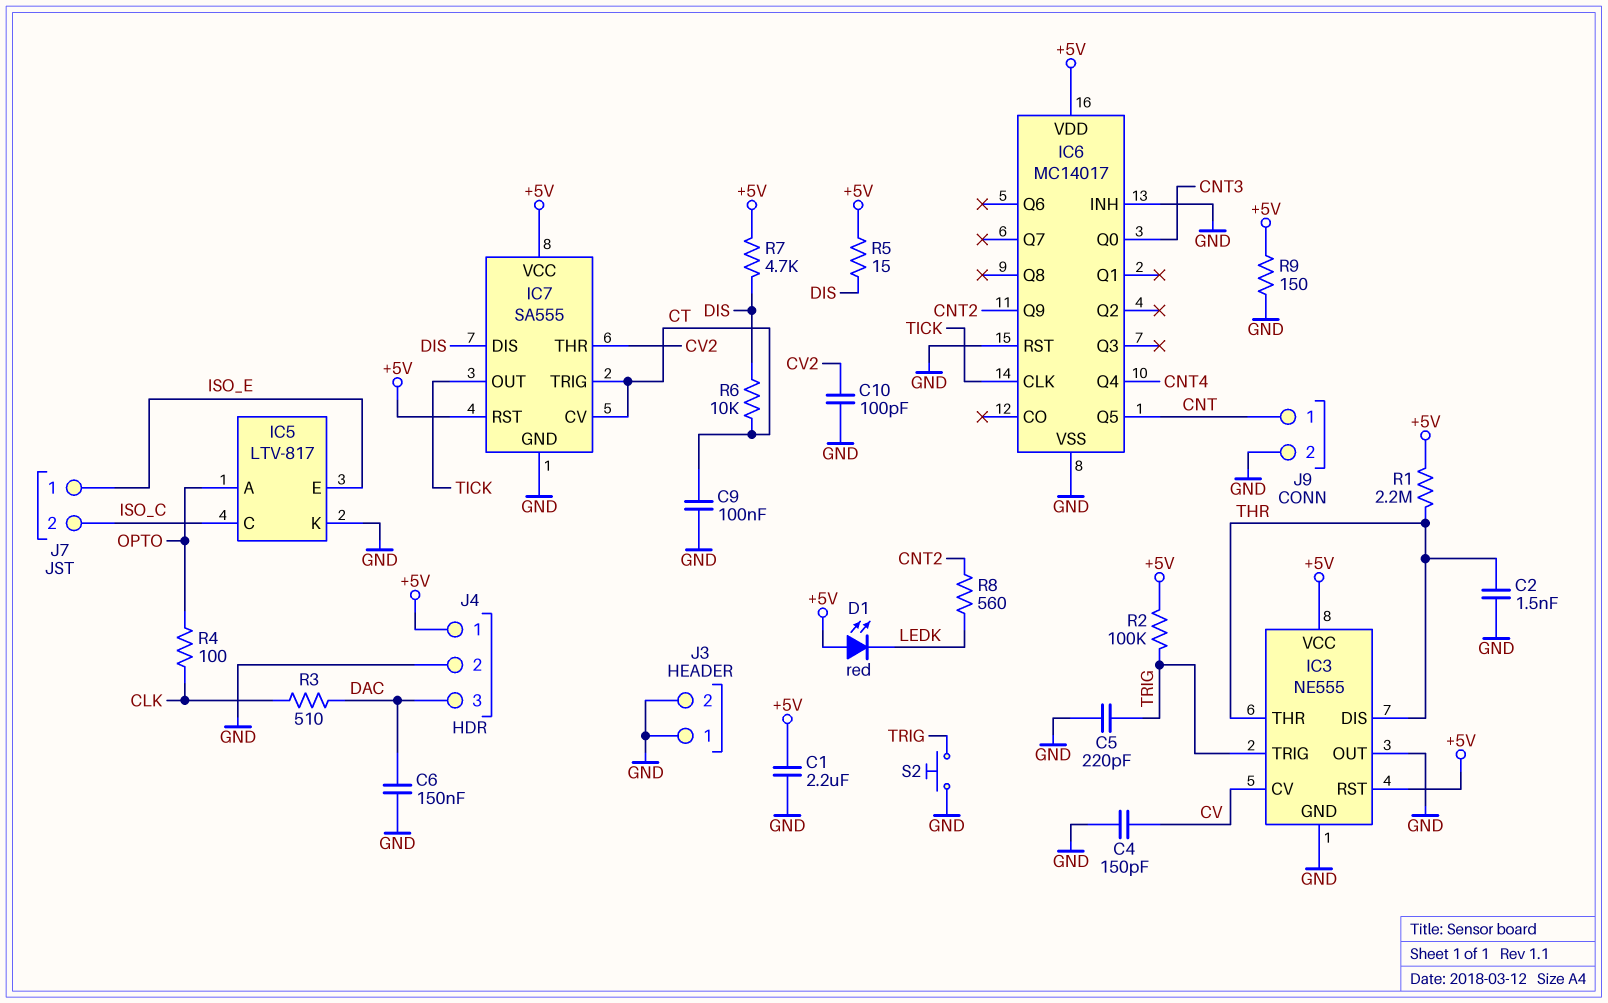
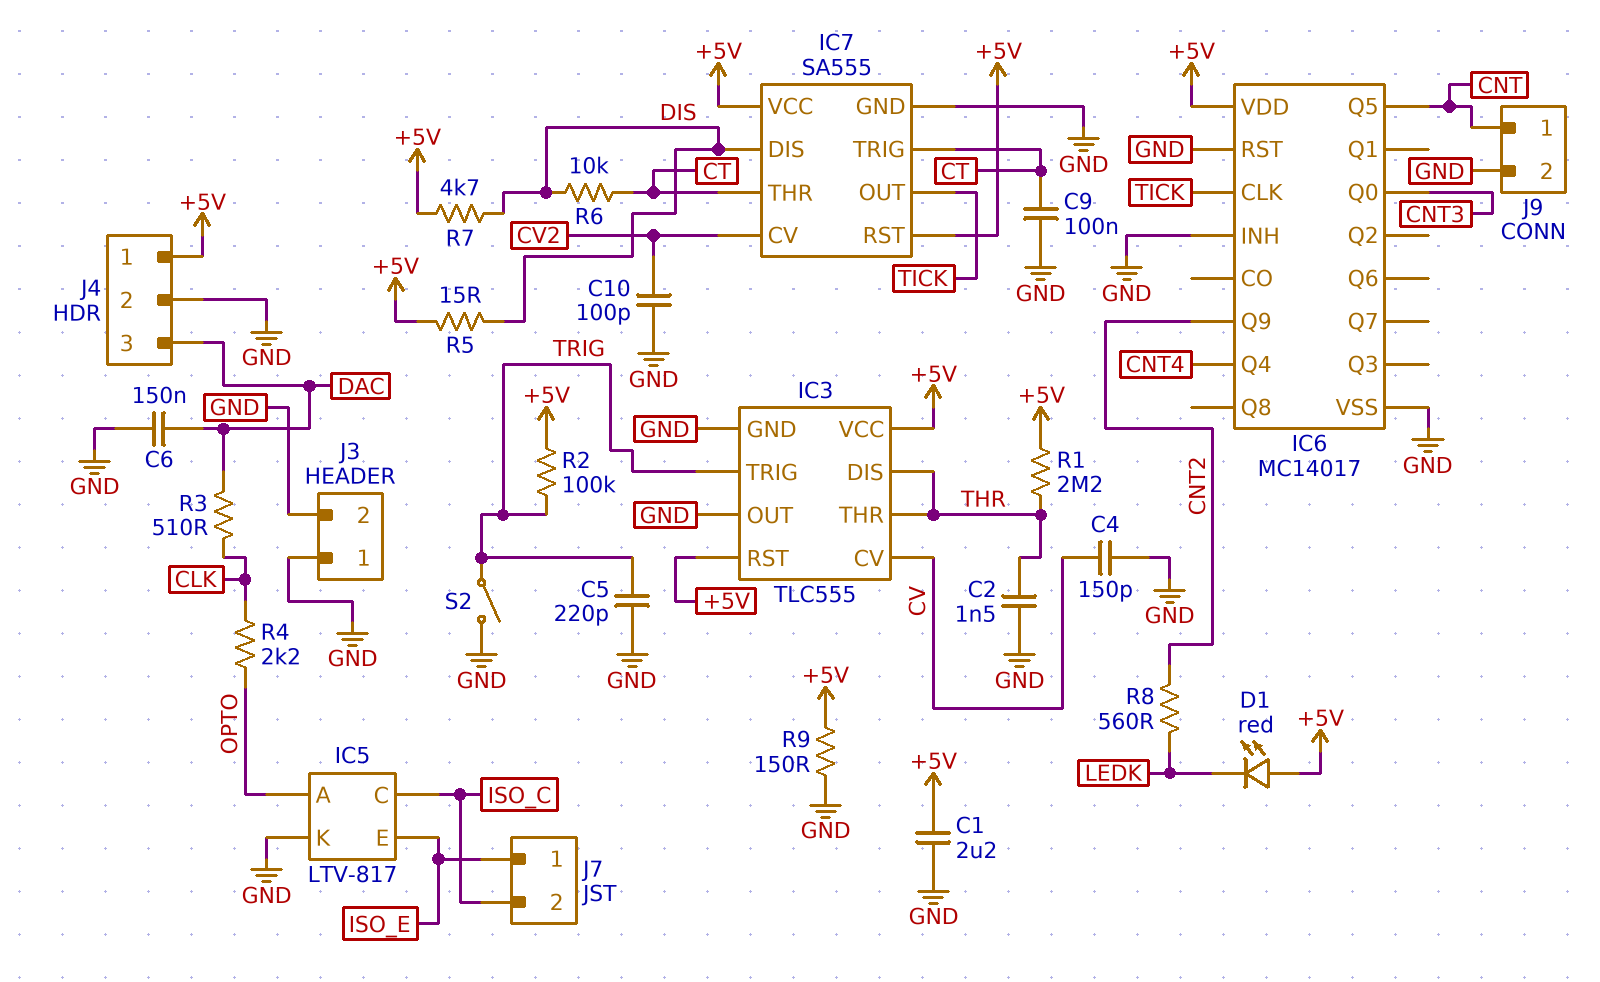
IC3: NE555 -> TLC555
IC7 pin CV: CT -> CV2
IC7 pin THR: CV2 -> CT
R4: 100 (CLK, OPTO) -> 2.2k (CLK, OPTO)
S2: button (GND, TRIG) -> switch (GND, TRIG)

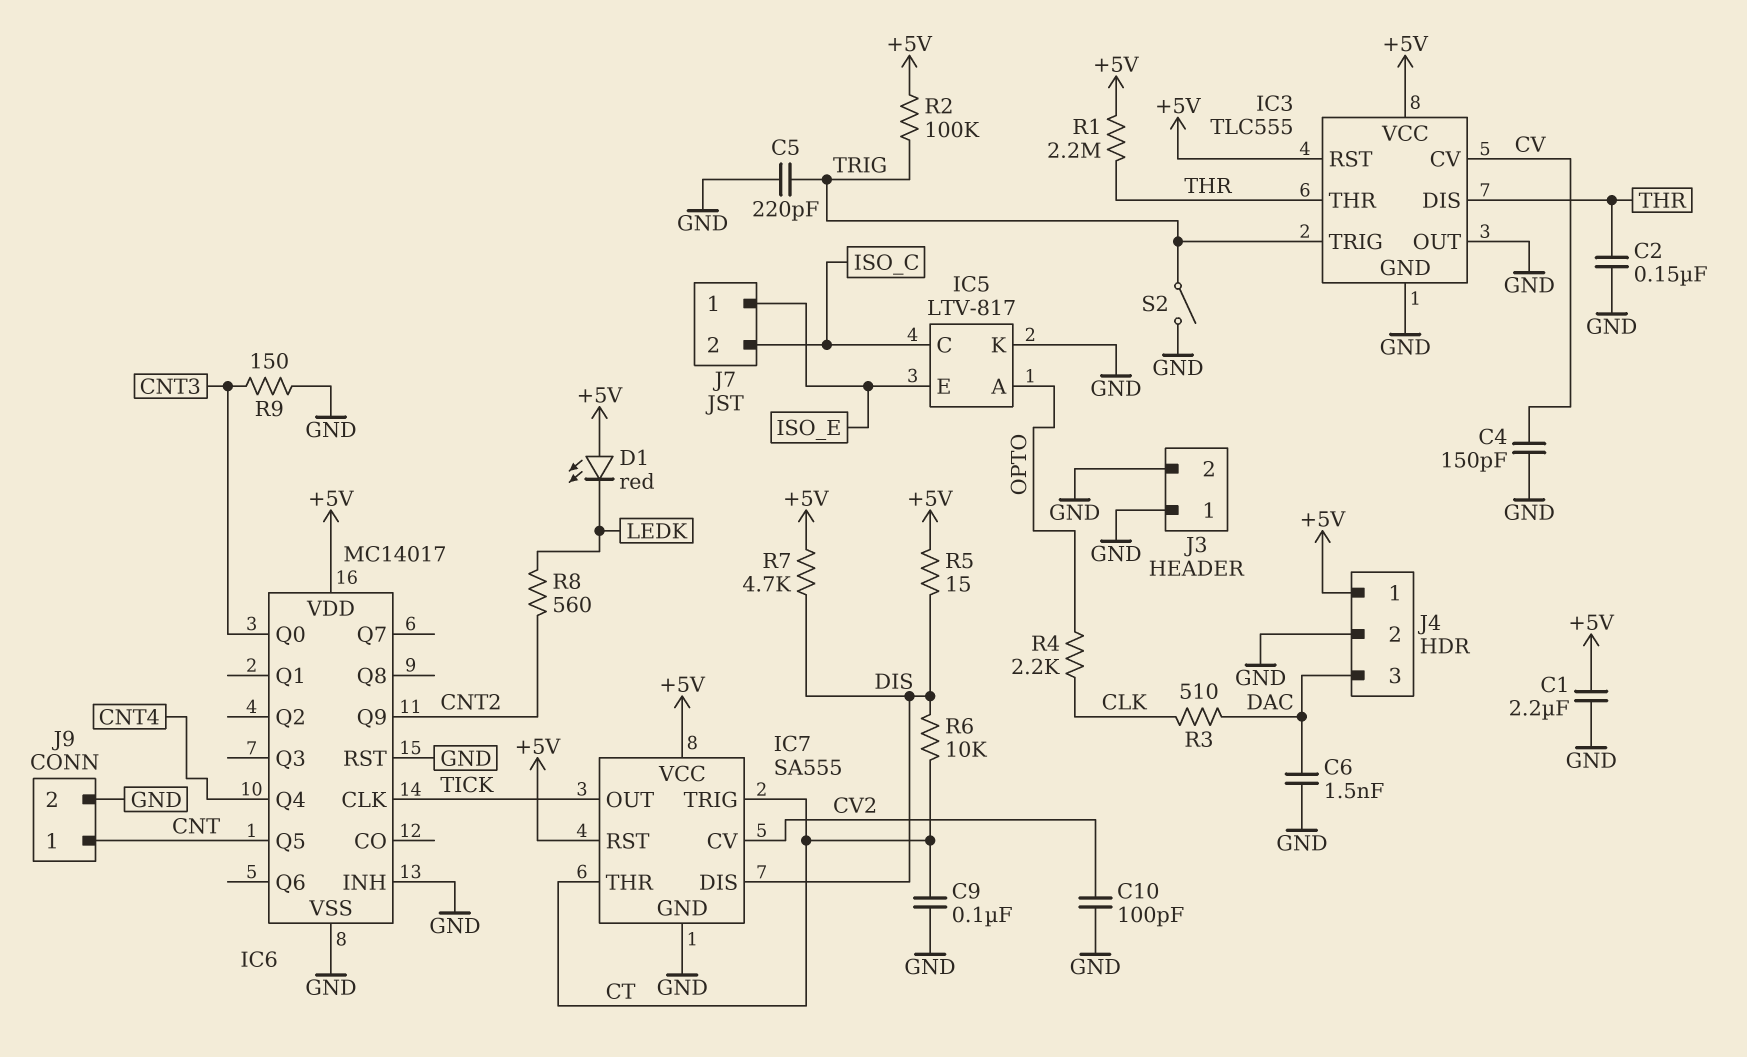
C2: 1.5nF (GND, THR) -> 150nF (GND, THR)
C6: 150nF (DAC, GND) -> 1.5nF (DAC, GND)
R9: 150 (+5V, GND) -> 150 (CNT3, GND)

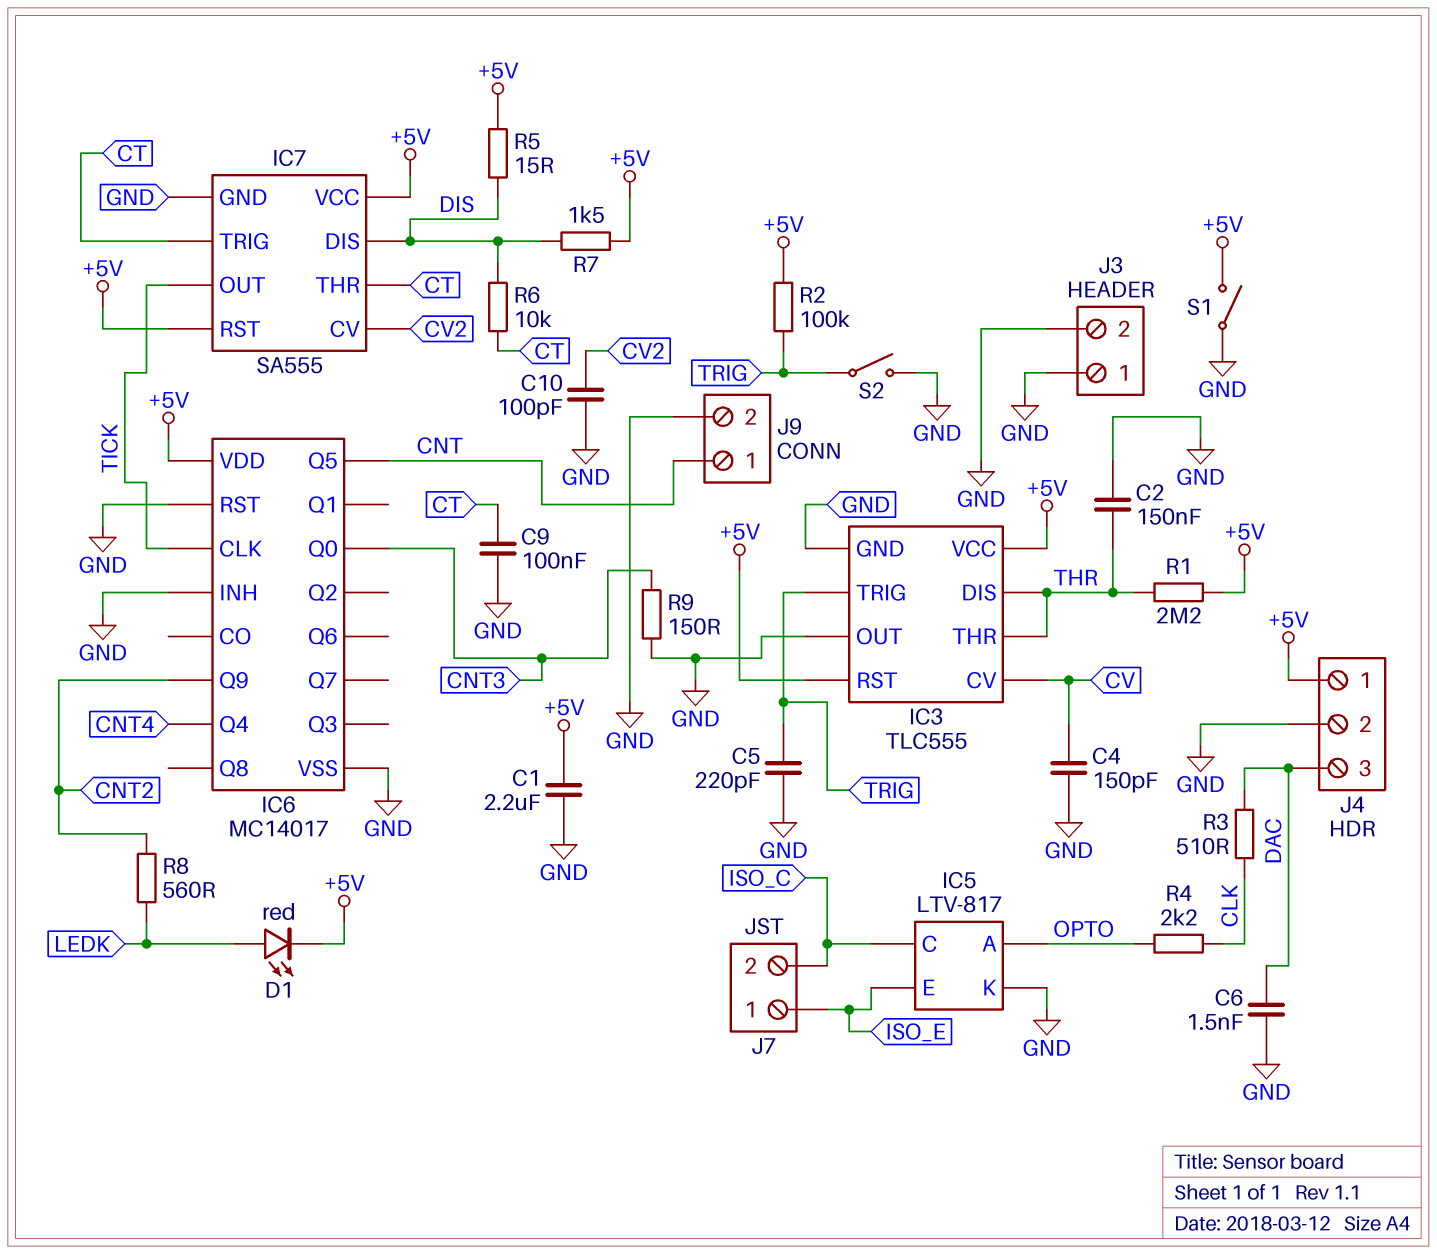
D1: LED red (A +5V, K LEDK) -> LED red (A LEDK, K +5V)
R7: 4.7k (+5V, DIS) -> 1.5k (+5V, DIS)
S1: none -> switch (+5V, GND)

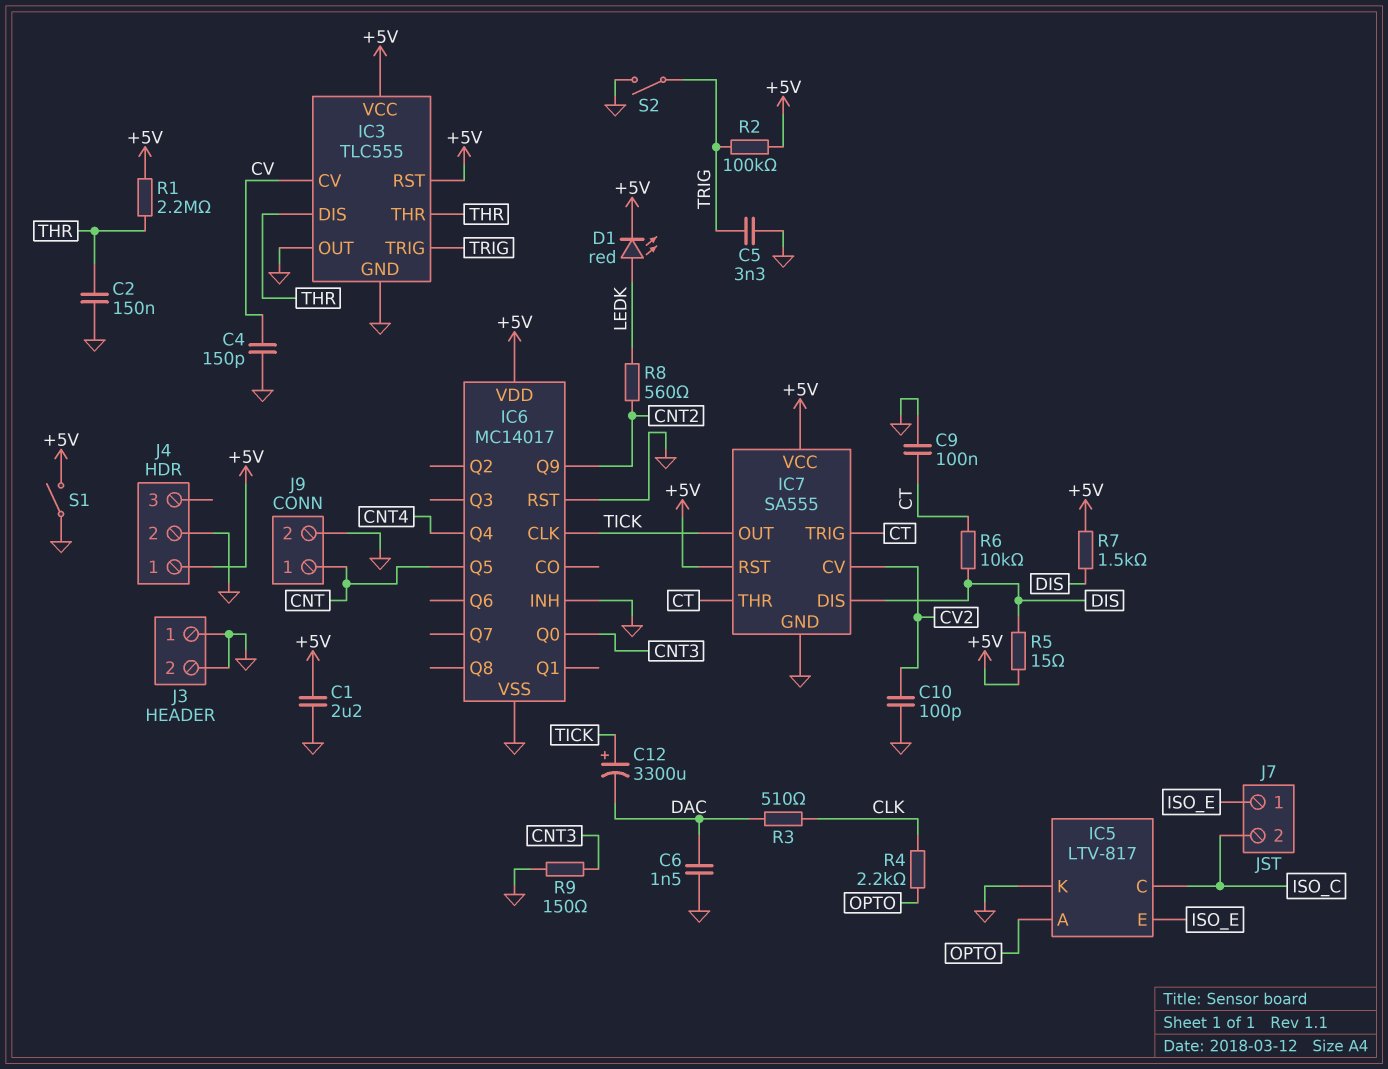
C5: 220pF (GND, TRIG) -> 3.3nF (GND, TRIG)
C12: none -> 3300uF (plus TICK, minus DAC)
J4 pin 3: DAC -> none

